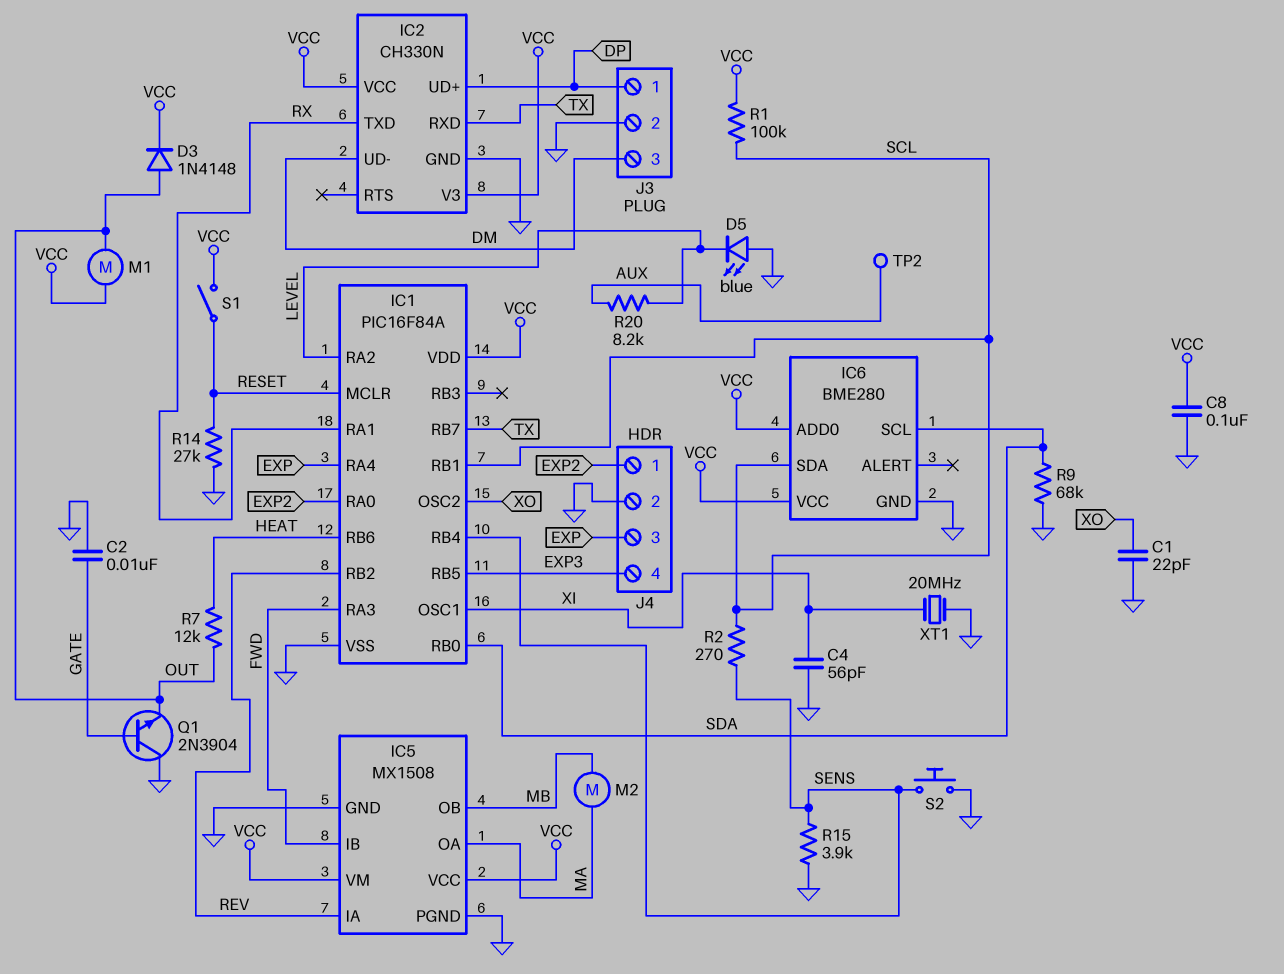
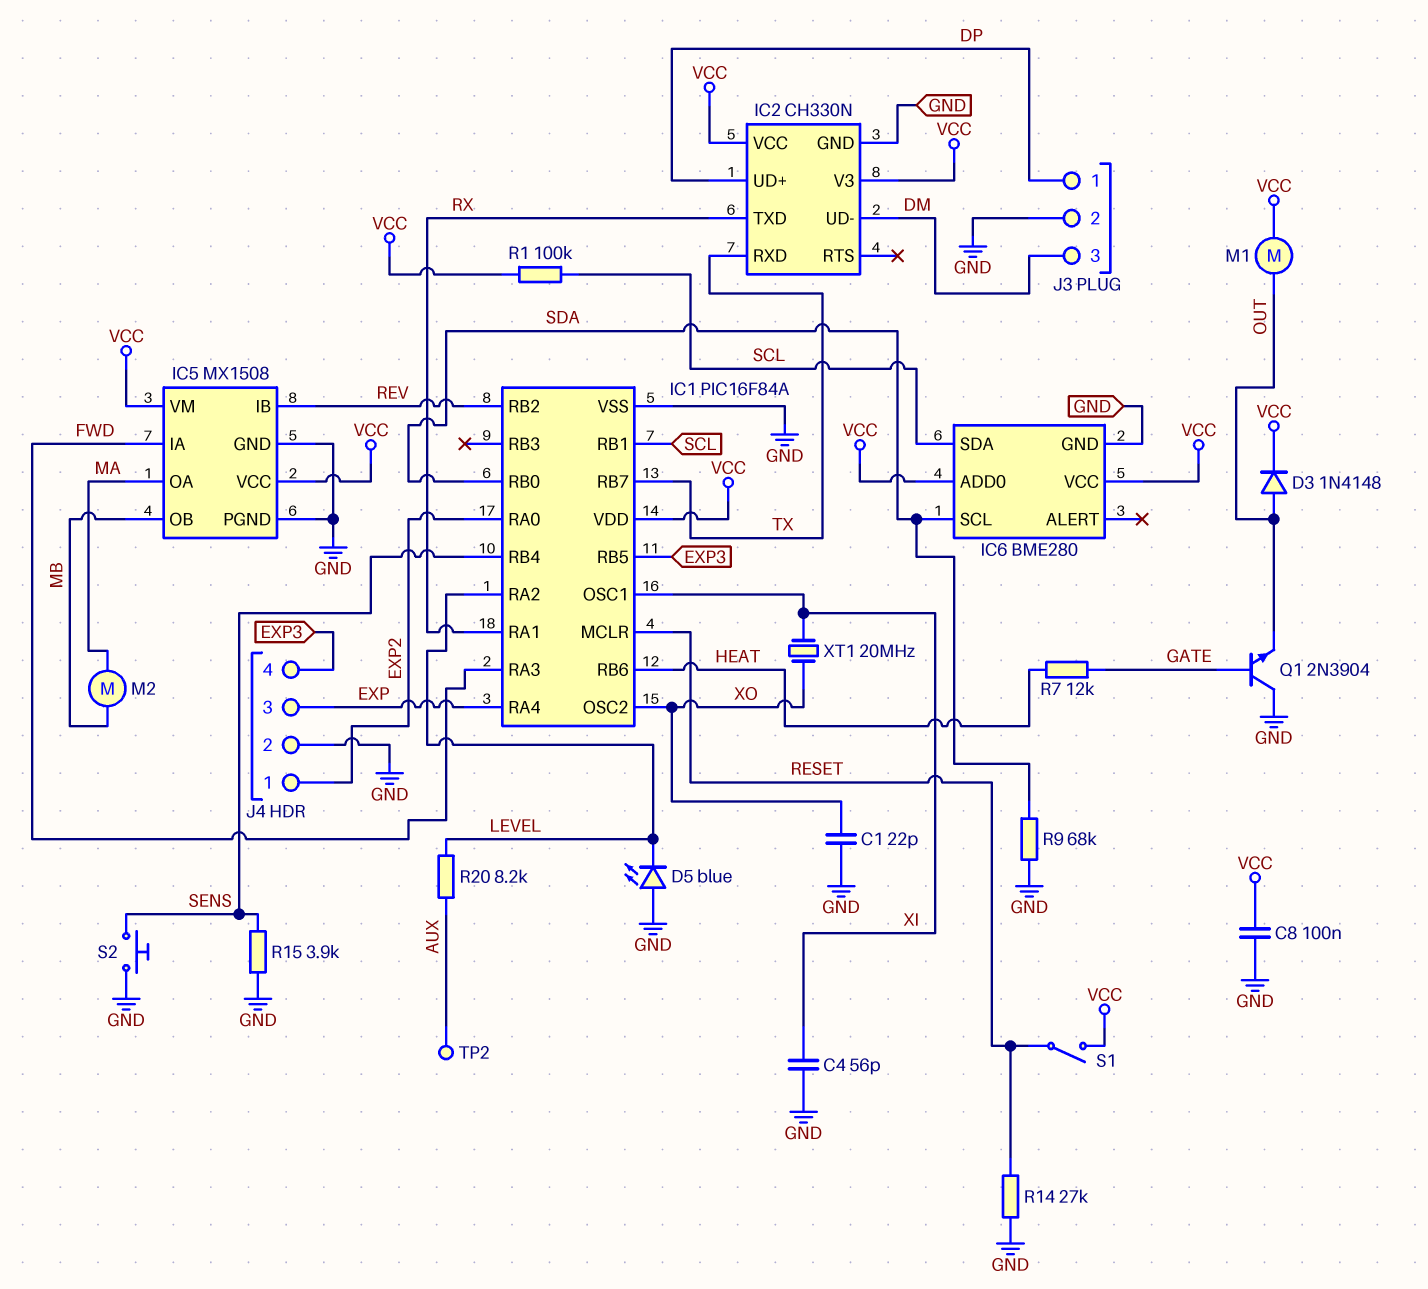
C2: 10nF (GATE, GND) -> none
IC5 pin IA: REV -> FWD
IC5 pin IB: FWD -> REV
R2: 270 (SCL, SENS) -> none
R7: 12k (HEAT, OUT) -> 12k (GATE, HEAT)
XT1: 20MHz (GND, XI) -> 20MHz (XI, XO)

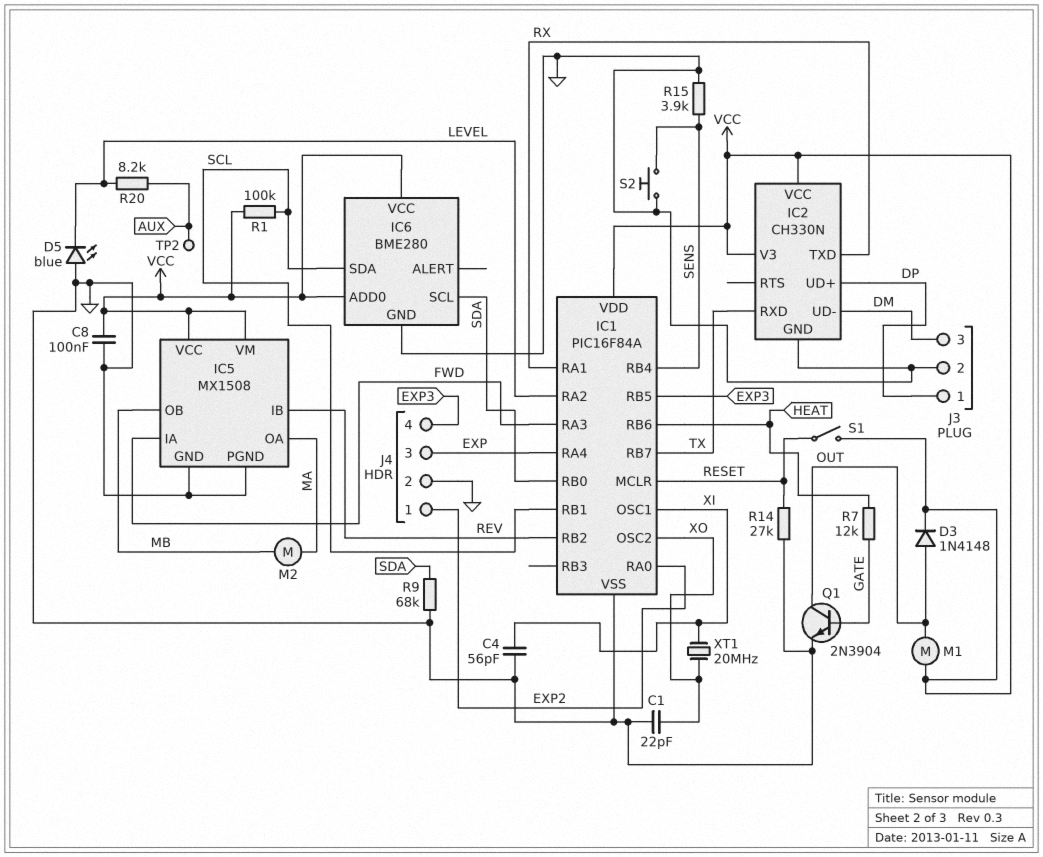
Q1: NPN 2N3904 (B GATE, C GND, E OUT) -> NPN 2N3904 (B GATE, C OUT, E GND)

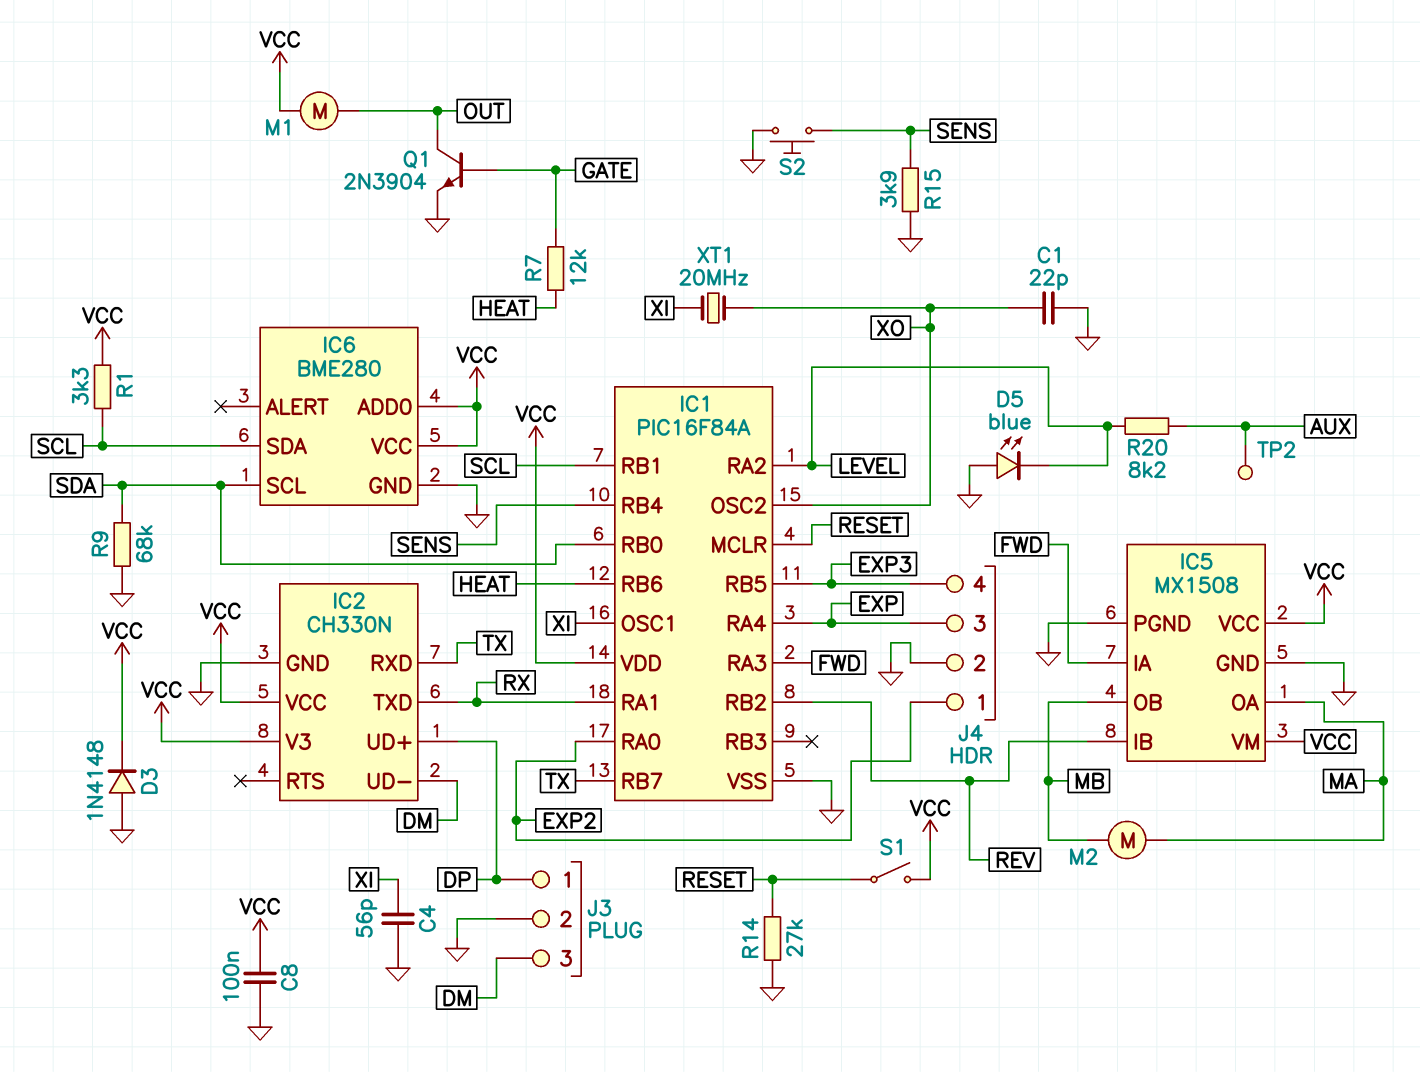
D3: diode 1N4148 (A OUT, K VCC) -> diode 1N4148 (A GND, K VCC)
R1: 100k (SCL, VCC) -> 3.3k (SCL, VCC)

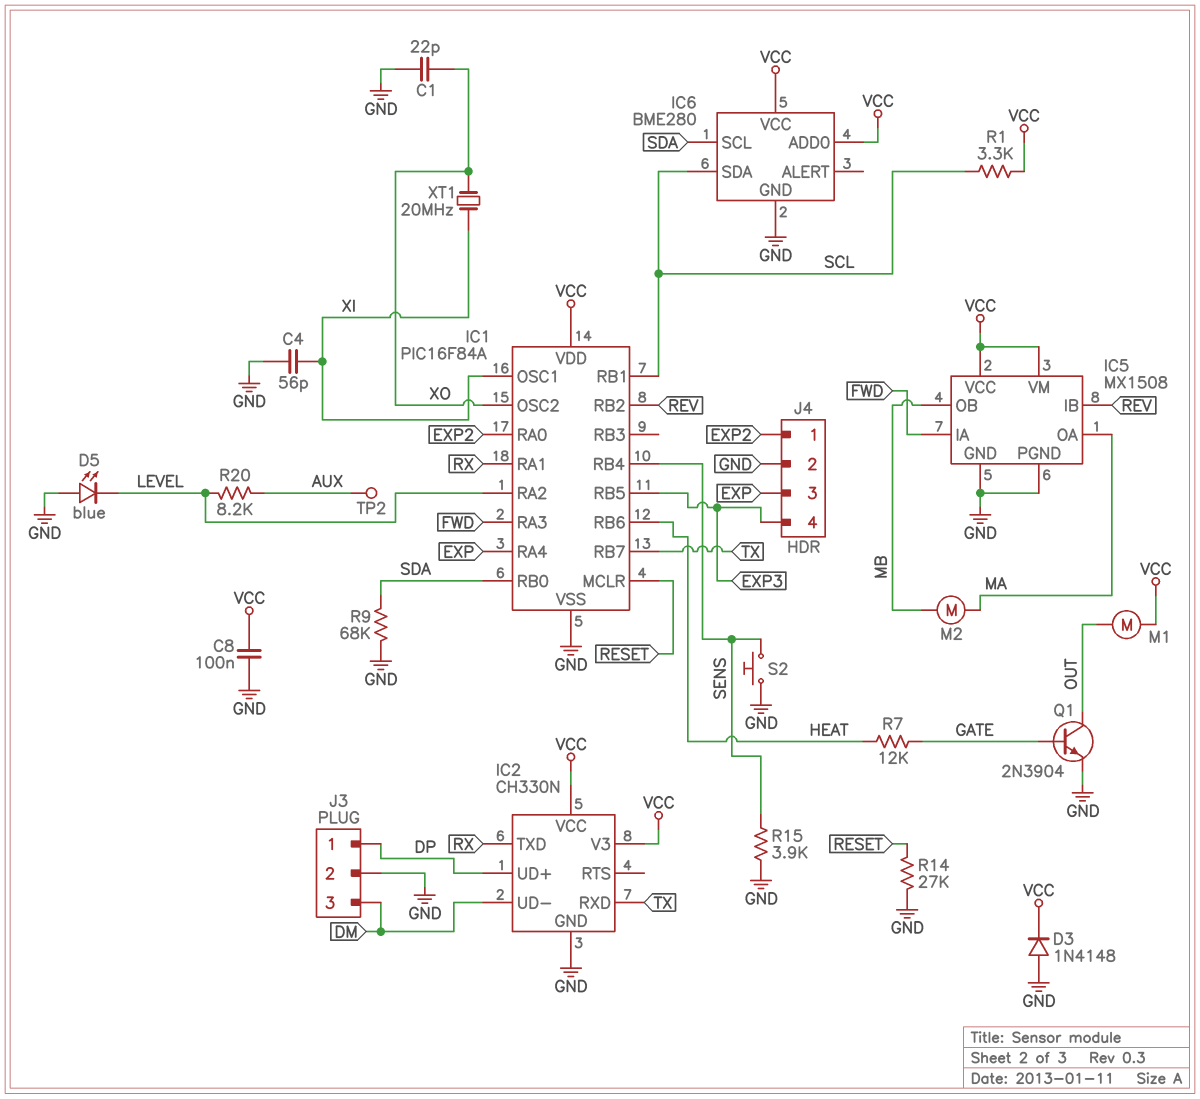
S1: switch (RESET, VCC) -> none

